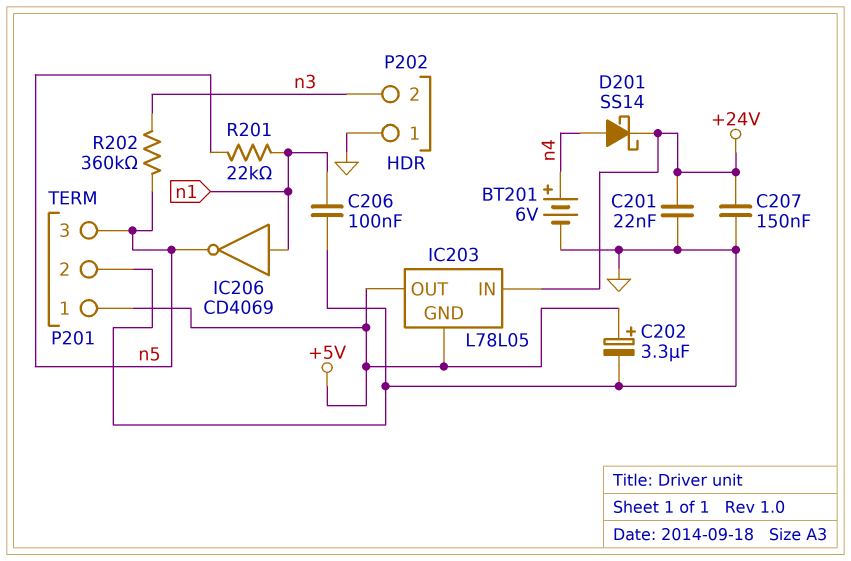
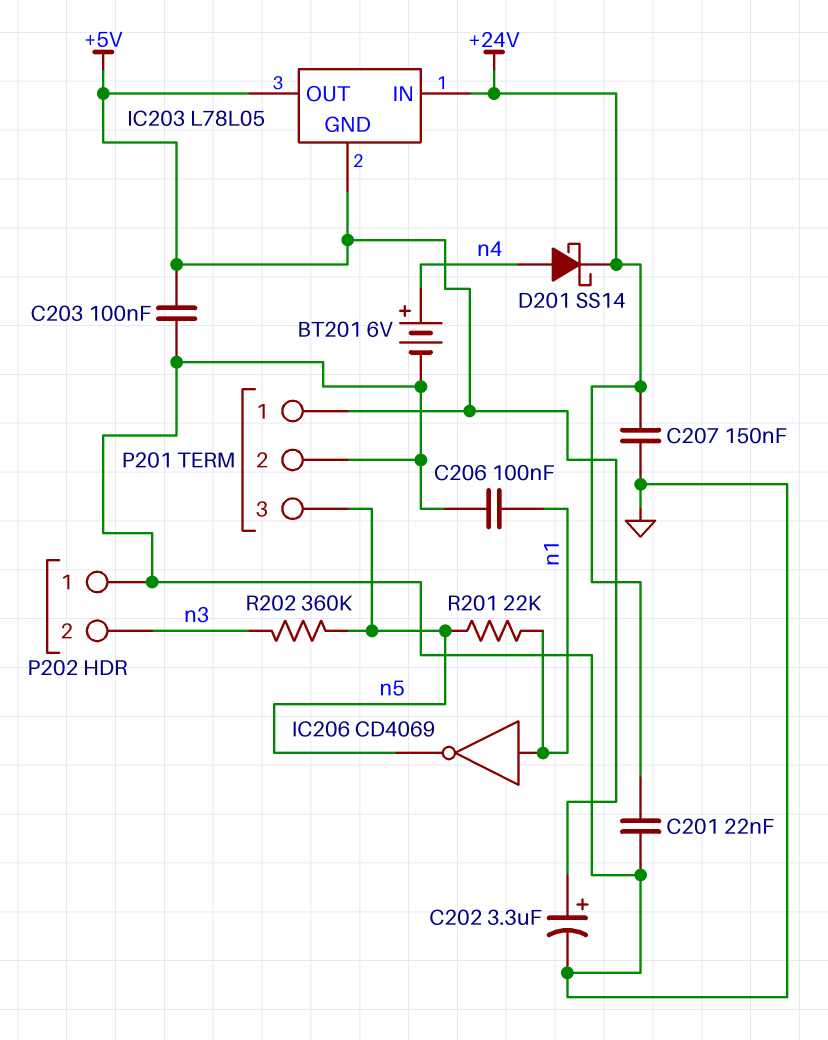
C203: none -> 100nF (+5V, GND)

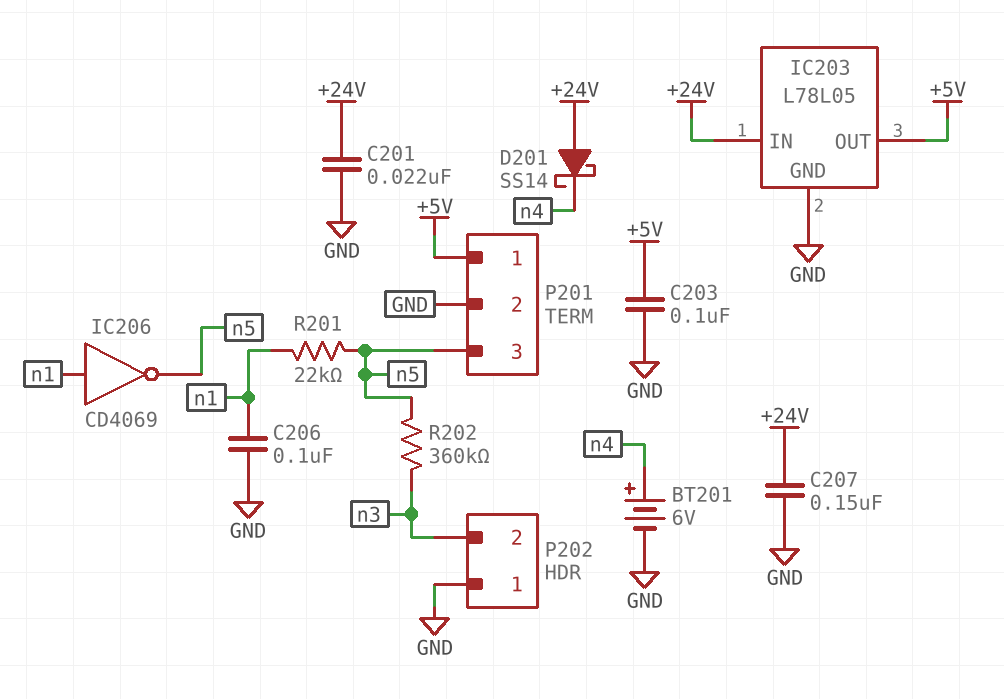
C202: 3.3uF (plus +5V, minus GND) -> none
D201: schottky SS14 (A n4, K +24V) -> schottky SS14 (A +24V, K n4)
IC203 pin GND: +5V -> GND

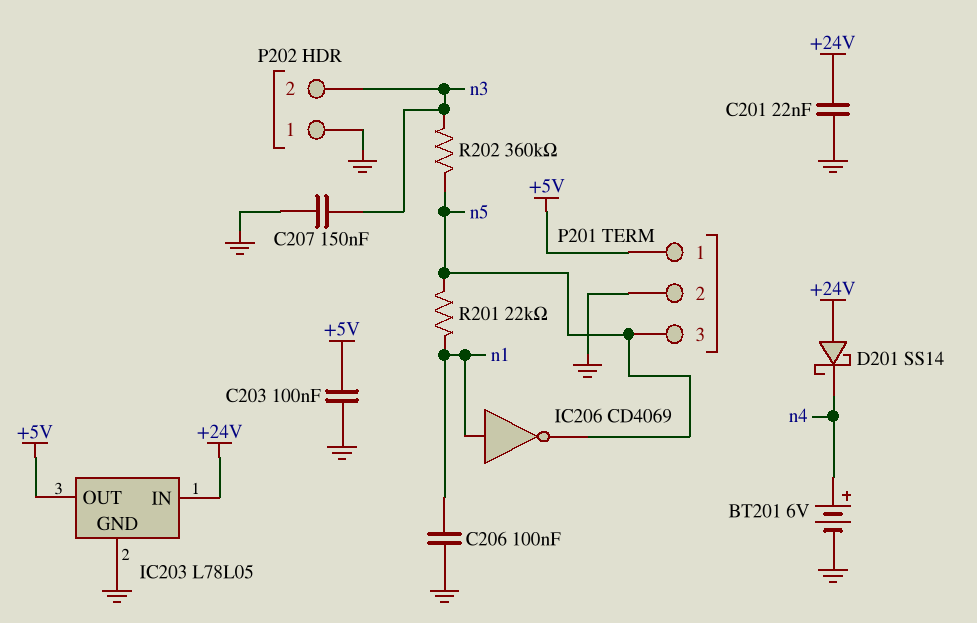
C207: 150nF (+24V, GND) -> 150nF (GND, n3)

